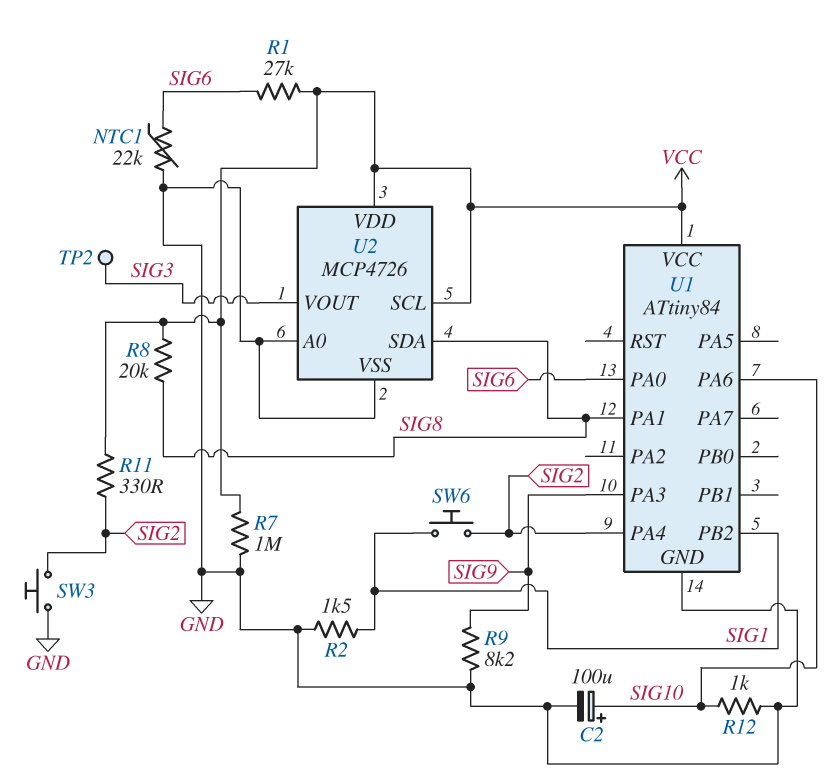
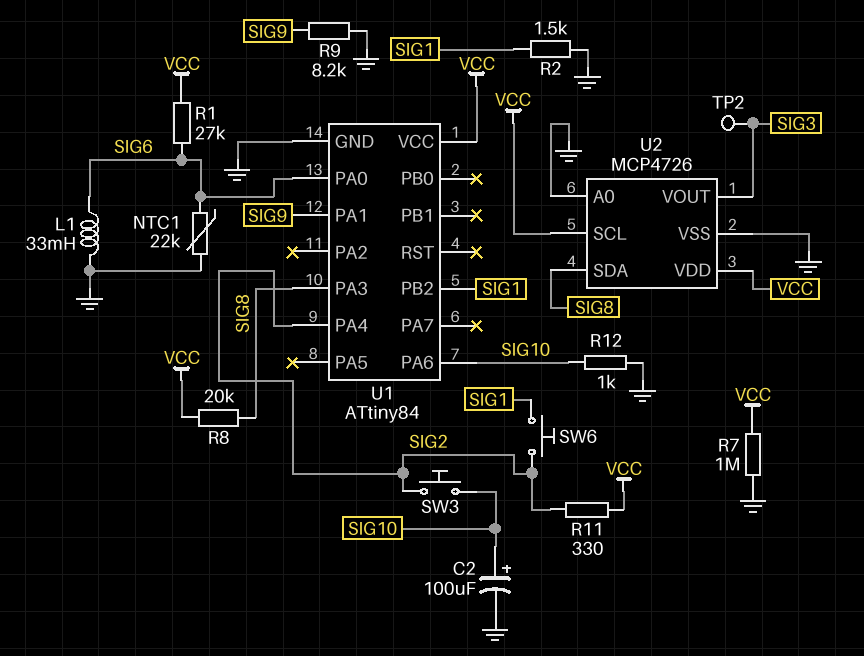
L1: none -> 33mH (GND, SIG6)
SW3: button (GND, SIG2) -> button (SIG2, SIG10)
U1 pin PA1: SIG8 -> SIG9
U1 pin PA3: SIG9 -> SIG8

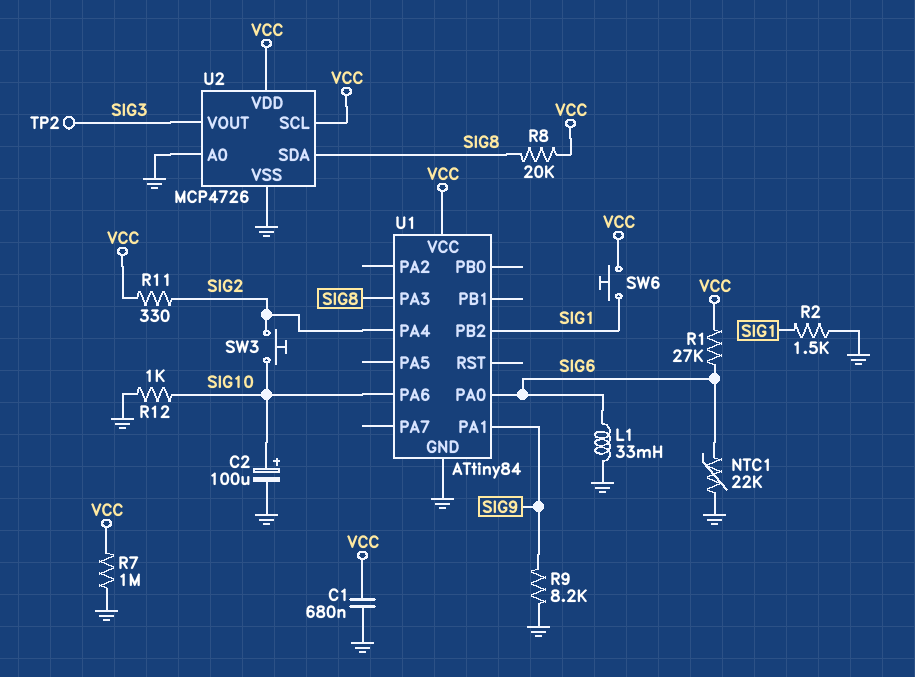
C1: none -> 680nF (GND, VCC)
SW6: button (SIG1, SIG2) -> button (SIG1, VCC)

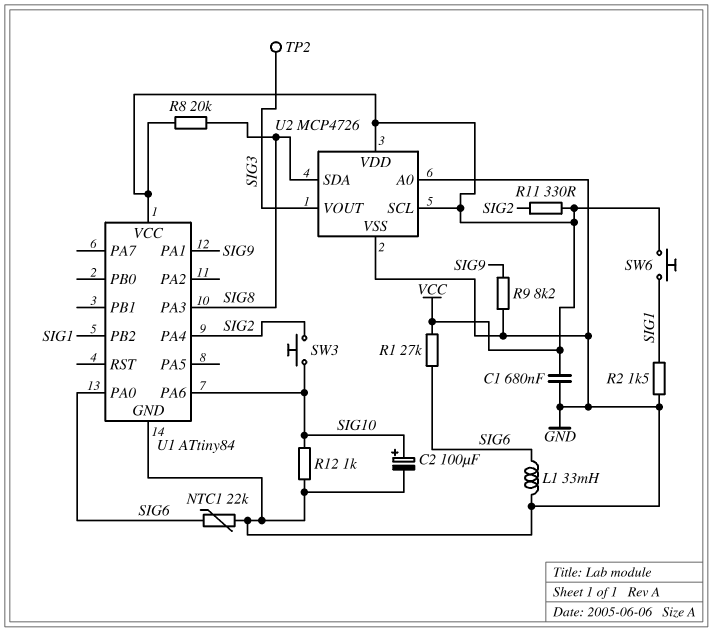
R7: 1M (GND, VCC) -> none

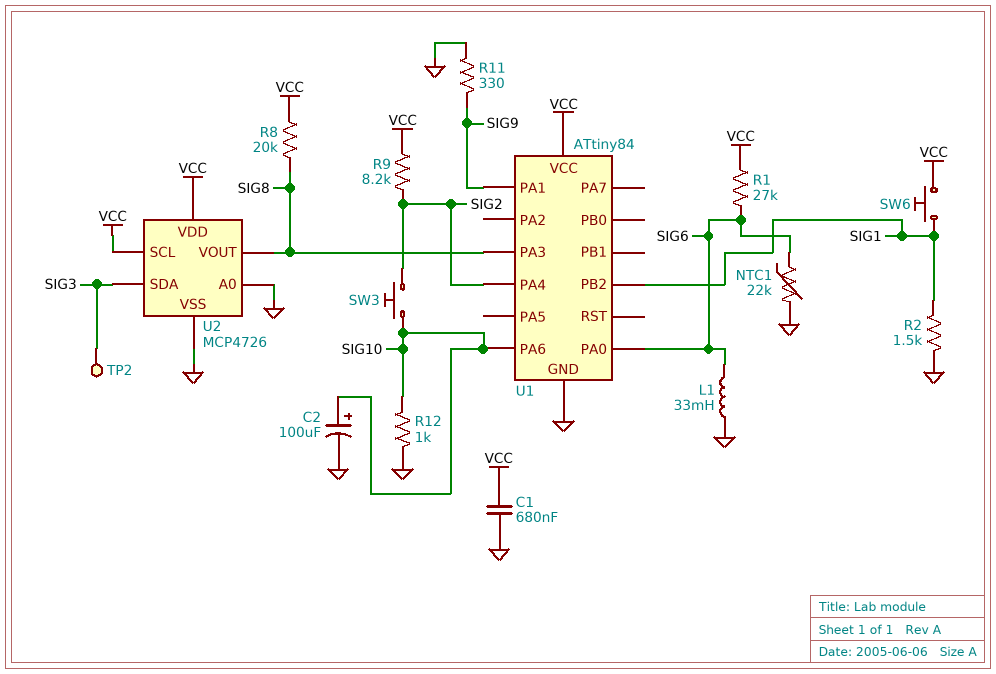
R9: 8.2k (GND, SIG9) -> 8.2k (SIG2, VCC)
R11: 330 (SIG2, VCC) -> 330 (GND, SIG9)
U2 pin SDA: SIG8 -> SIG3
U2 pin VOUT: SIG3 -> SIG8

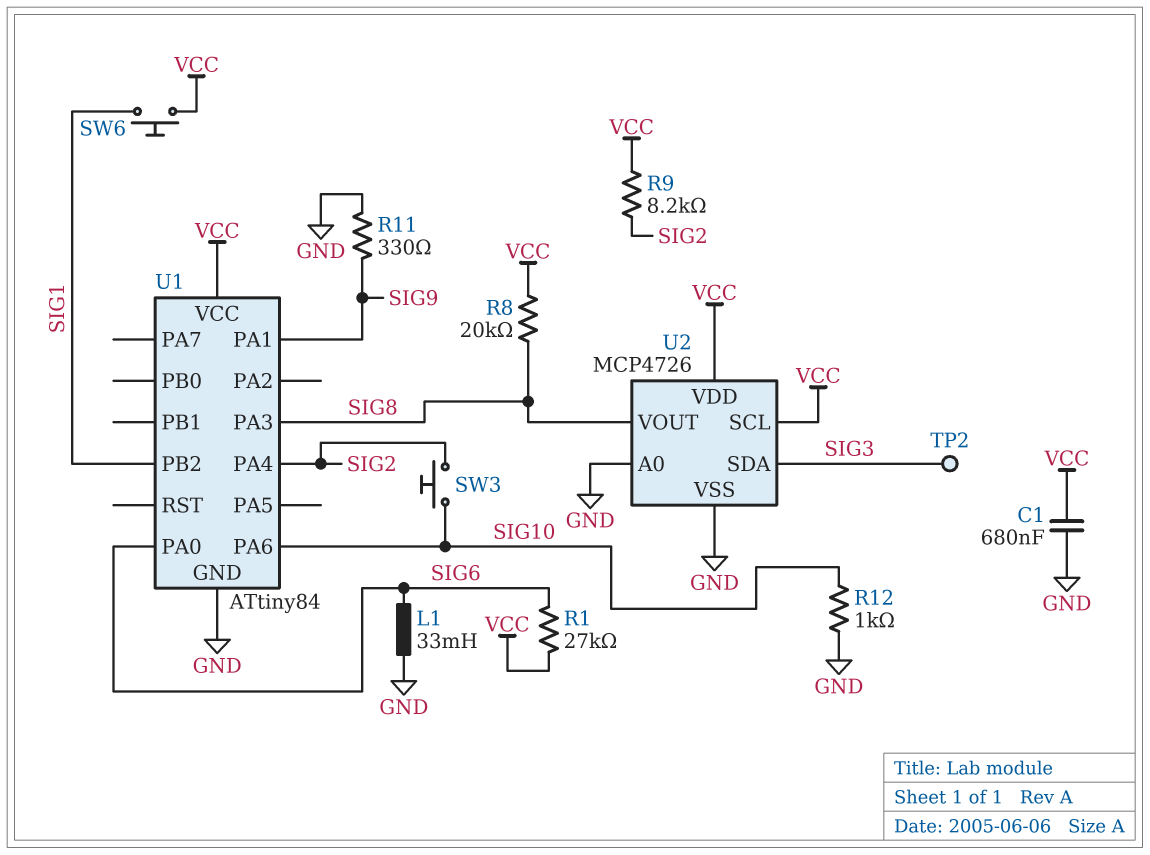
C2: 100uF (plus SIG10, minus GND) -> none
NTC1: 22k (GND, SIG6) -> none
R2: 1.5k (GND, SIG1) -> none

